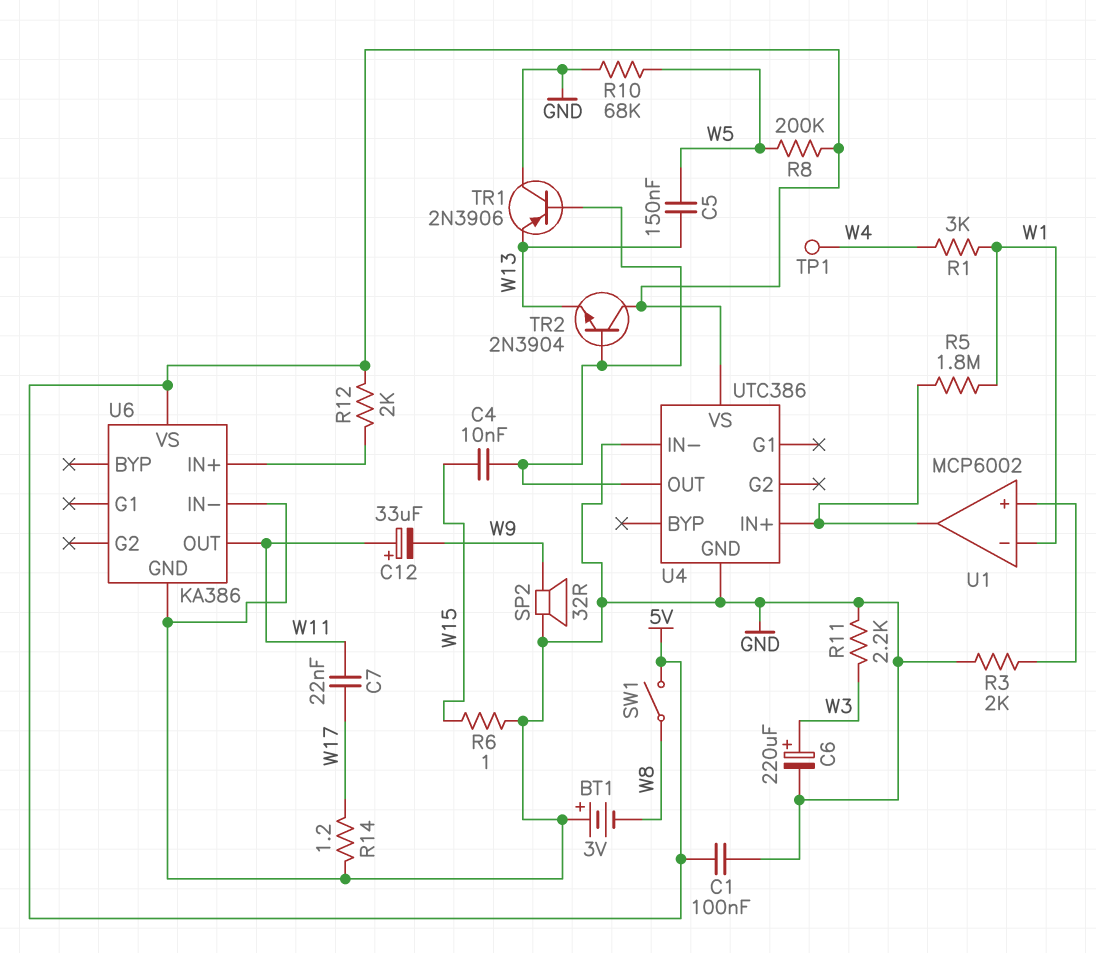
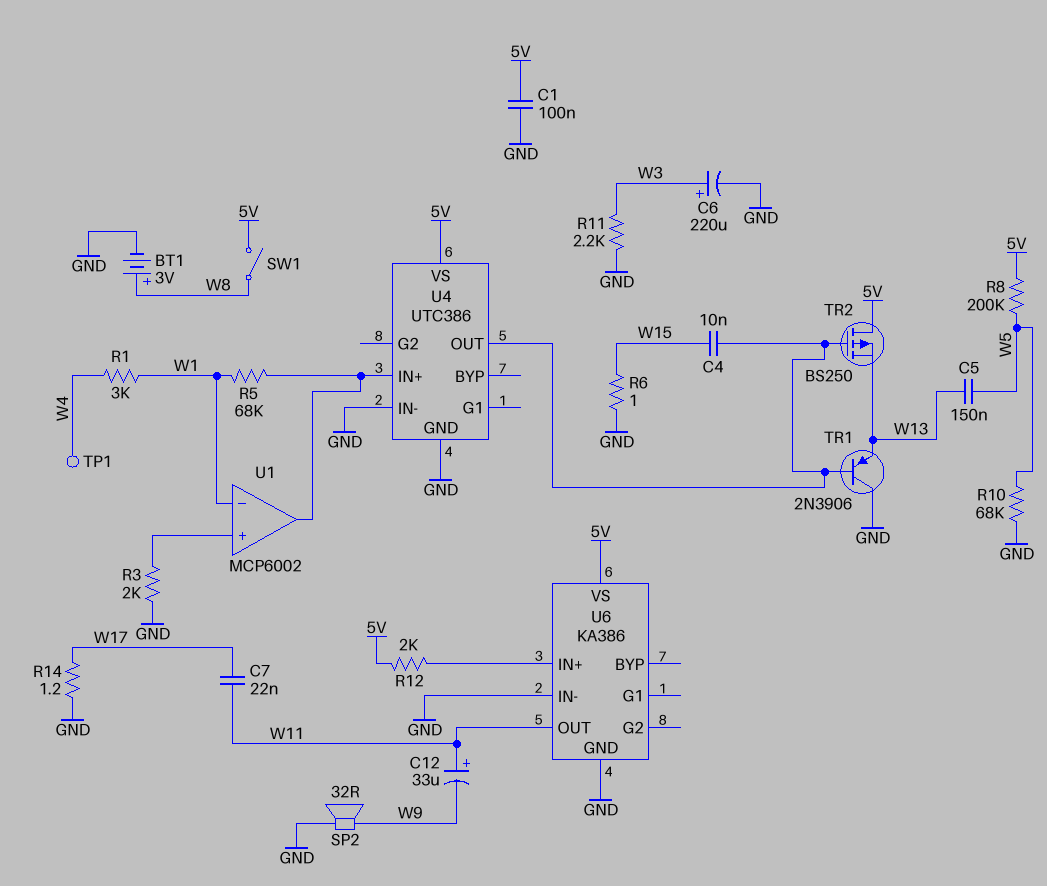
BT1: 3V (plus GND, minus W8) -> 3V (plus W8, minus GND)
R5: 1.8M (U1/out, W1) -> 68k (U1/out, W1)
TR2: NPN 2N3904 (B U4/OUT, C 5V, E W13) -> PMOS BS250 (G U4/OUT, D 5V, S W13)

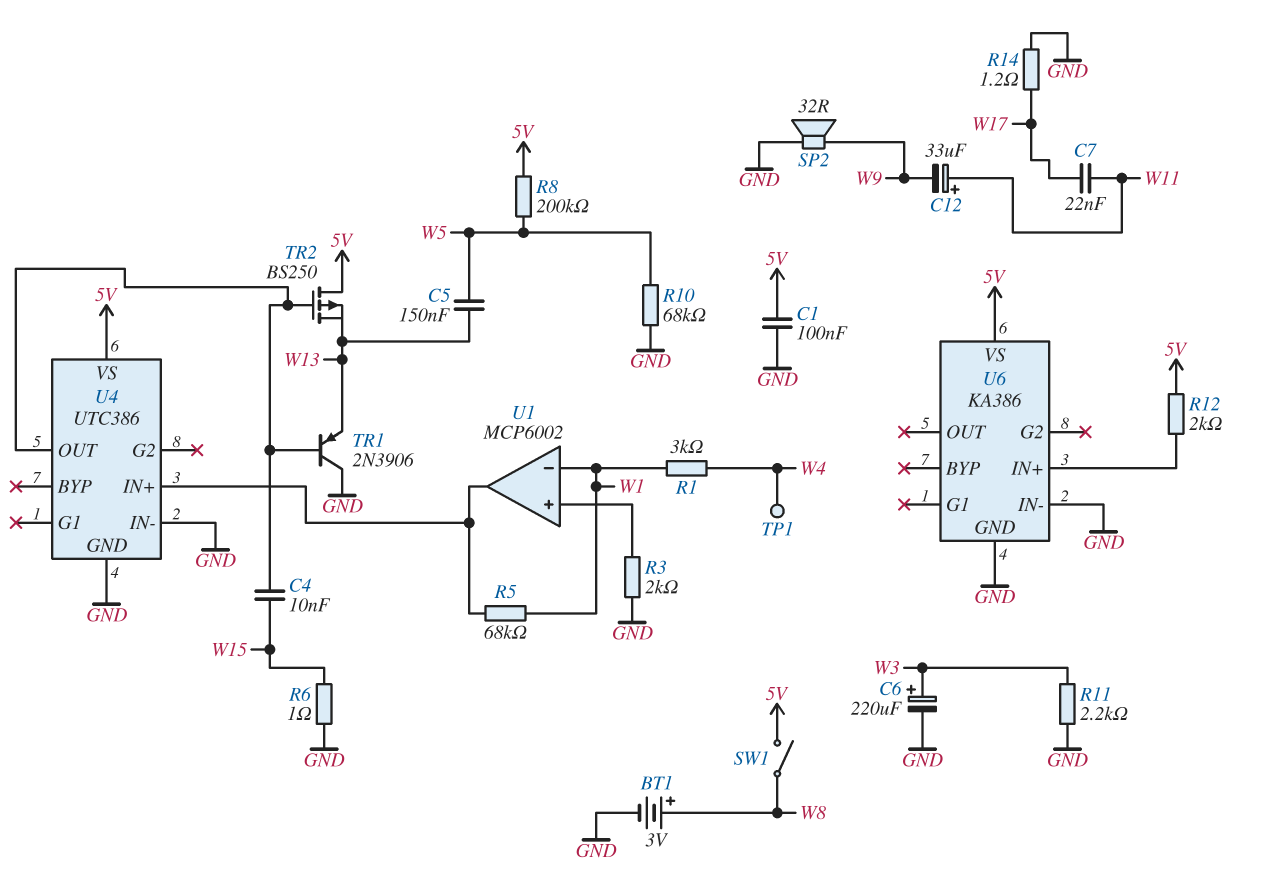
U6 pin OUT: W11 -> none

